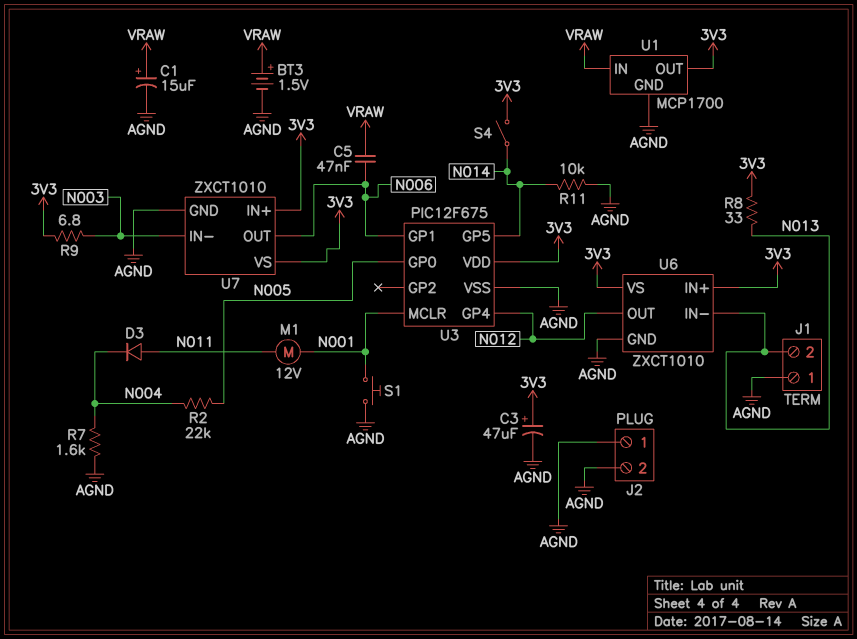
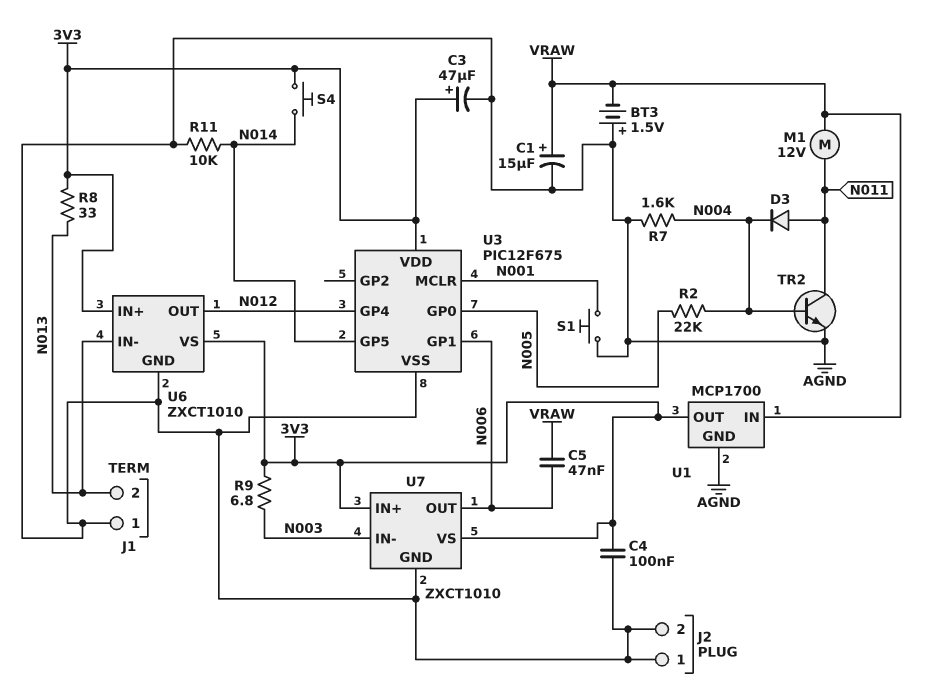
BT3: 1.5V (plus VRAW, minus AGND) -> 1.5V (plus AGND, minus VRAW)
C4: none -> 100nF (3V3, AGND)
M1: motor 12V (N001, N011) -> motor 12V (N011, VRAW)
S4: switch (3V3, N014) -> button (3V3, N014)
TR2: none -> NPN (B N004, C N011, E AGND)

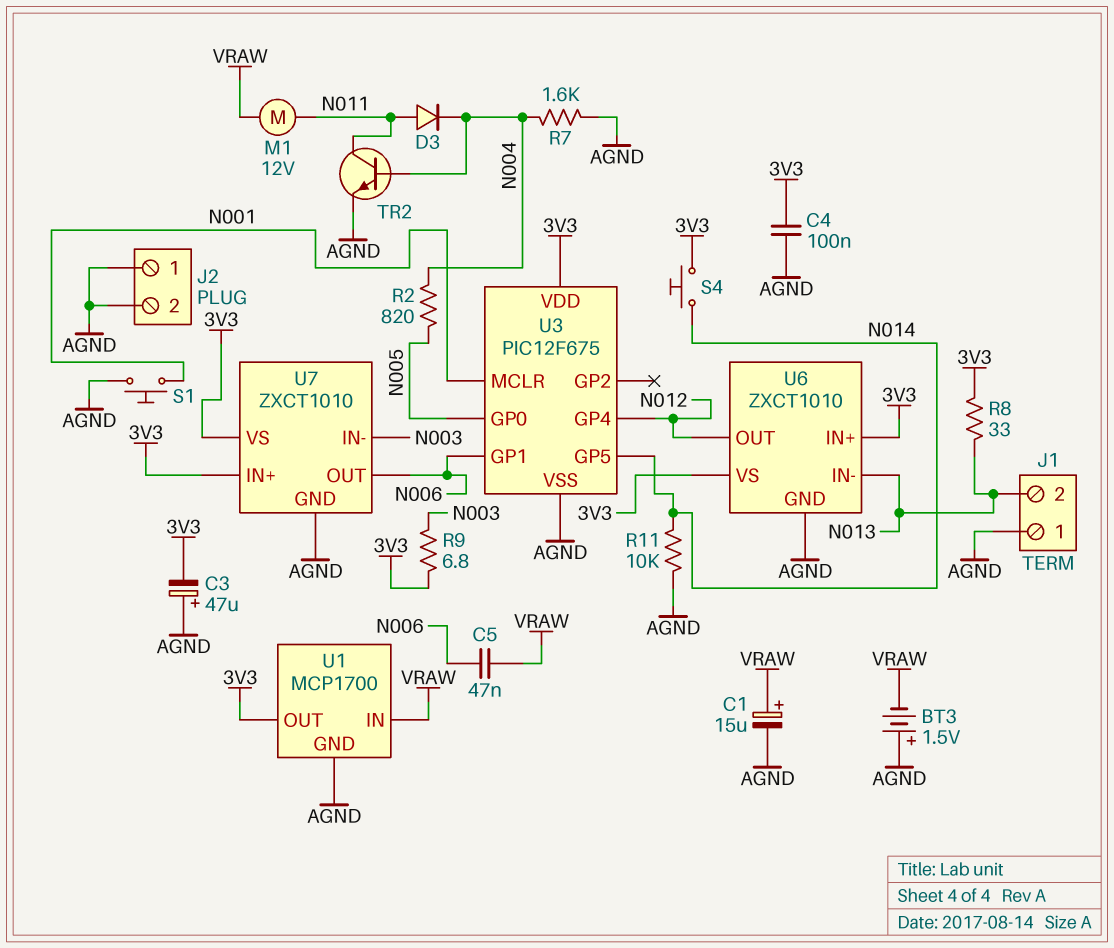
C3: 47uF (plus 3V3, minus AGND) -> 47uF (plus AGND, minus 3V3)
R2: 22k (N004, N005) -> 820 (N004, N005)

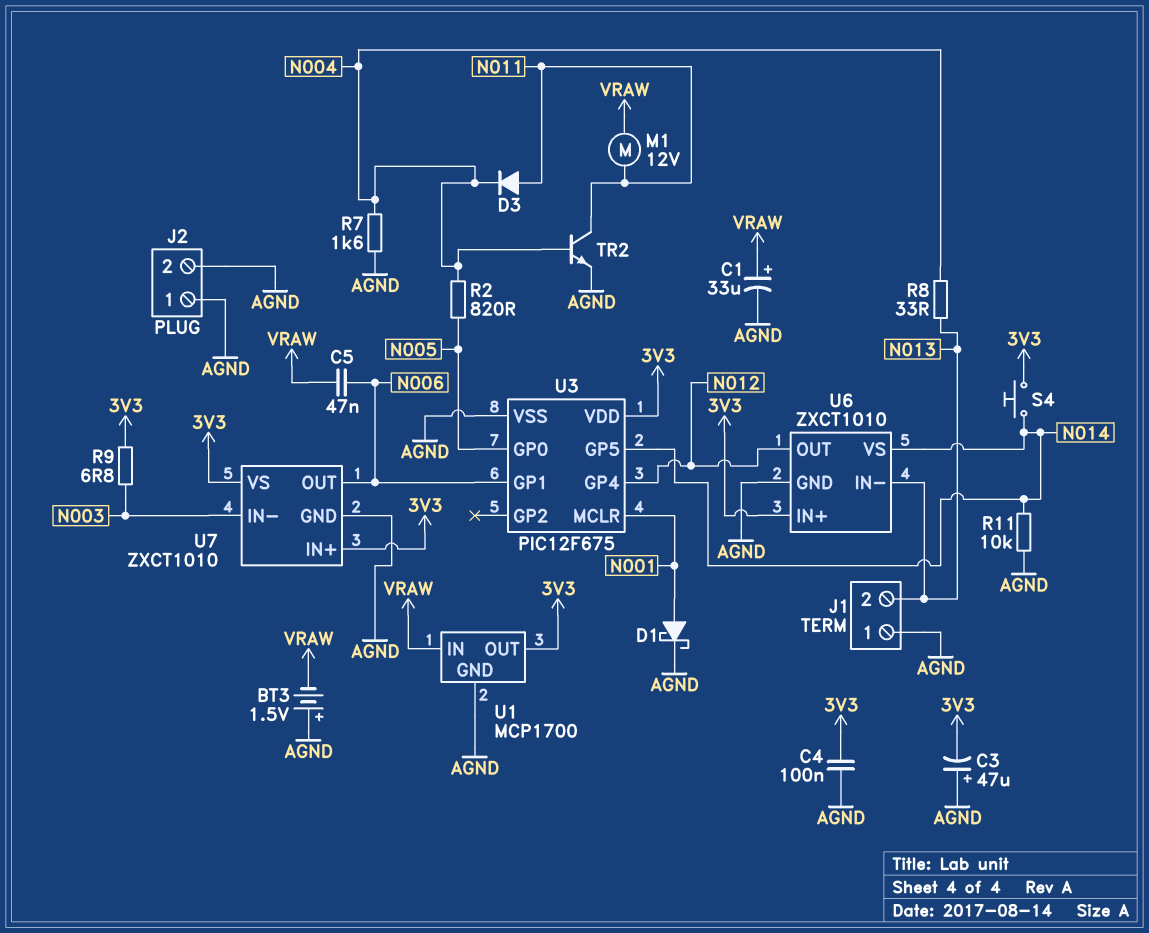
C1: 15uF (plus VRAW, minus AGND) -> 33uF (plus VRAW, minus AGND)
D1: none -> schottky (A N001, K AGND)
R8: 33 (3V3, N013) -> 33 (N004, N013)
S1: button (AGND, N001) -> none
U6 pin VS: 3V3 -> N014

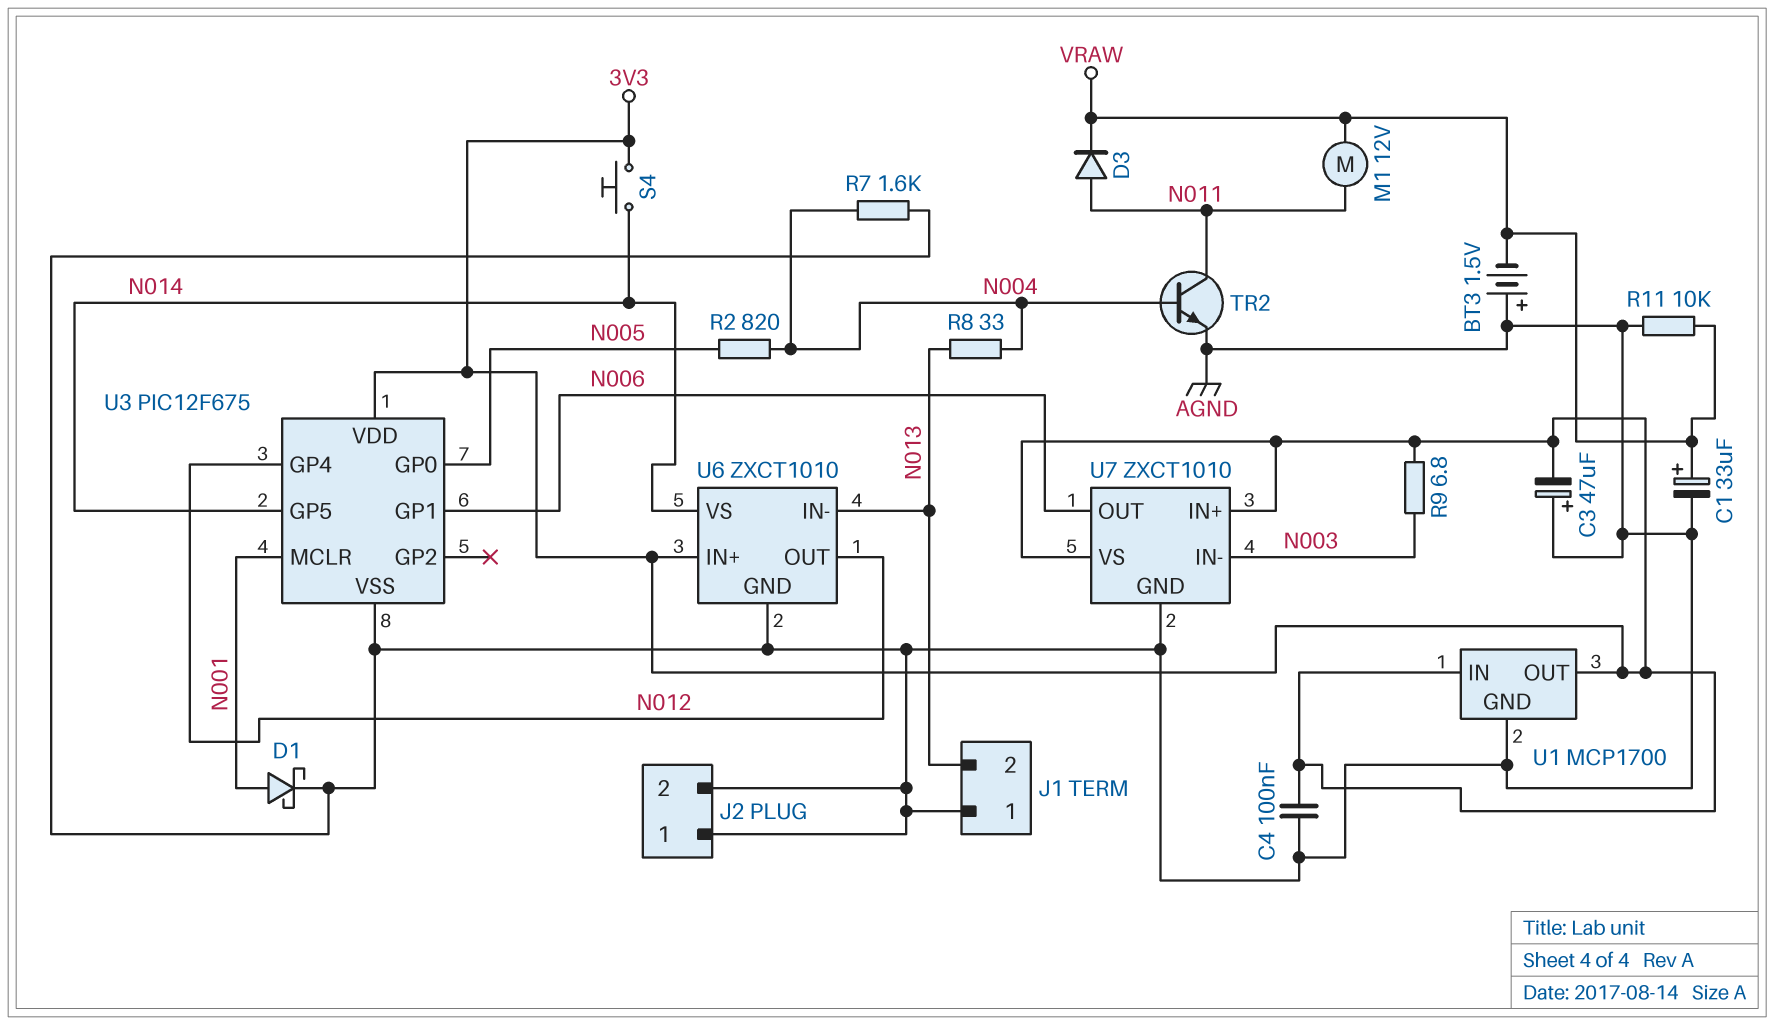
C5: 47nF (N006, VRAW) -> none
D3: diode (A N011, K N004) -> diode (A N011, K VRAW)
R11: 10k (AGND, N014) -> 10k (AGND, VRAW)
U1 pin IN: VRAW -> 3V3

